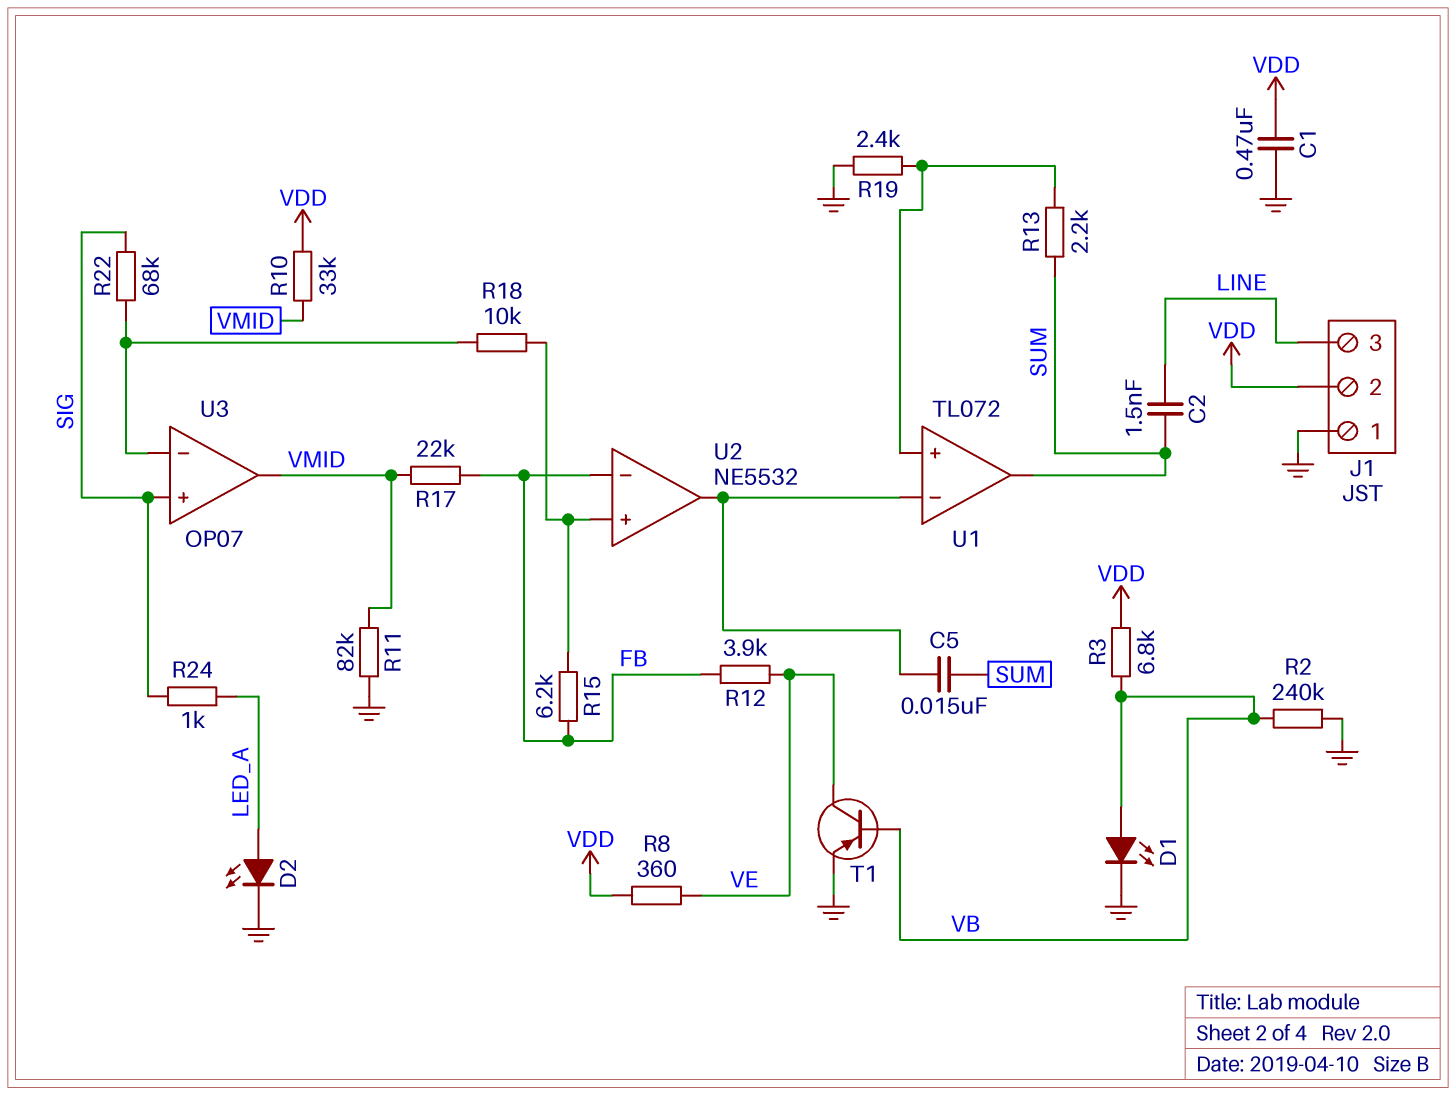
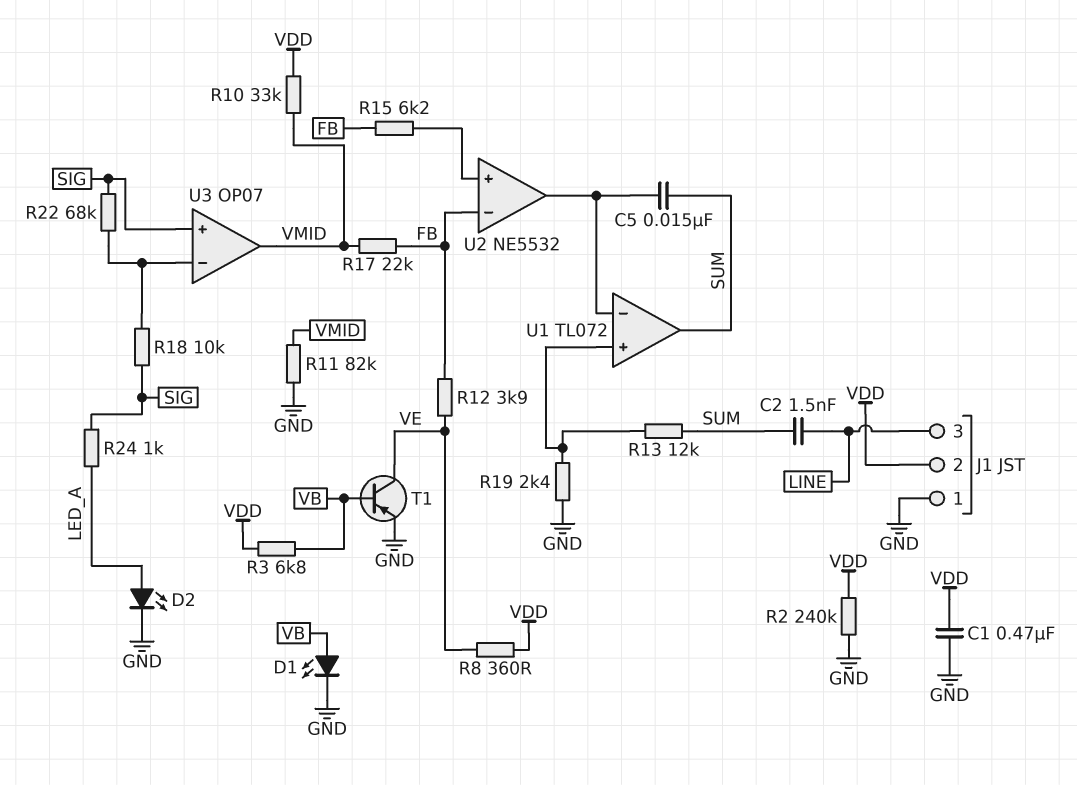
R2: 240k (GND, VB) -> 240k (GND, VDD)
R13: 2.2k (SUM, U1/in+) -> 12k (SUM, U1/in+)
R18: 10k (U2/in+, U3/in-) -> 10k (SIG, U3/in-)

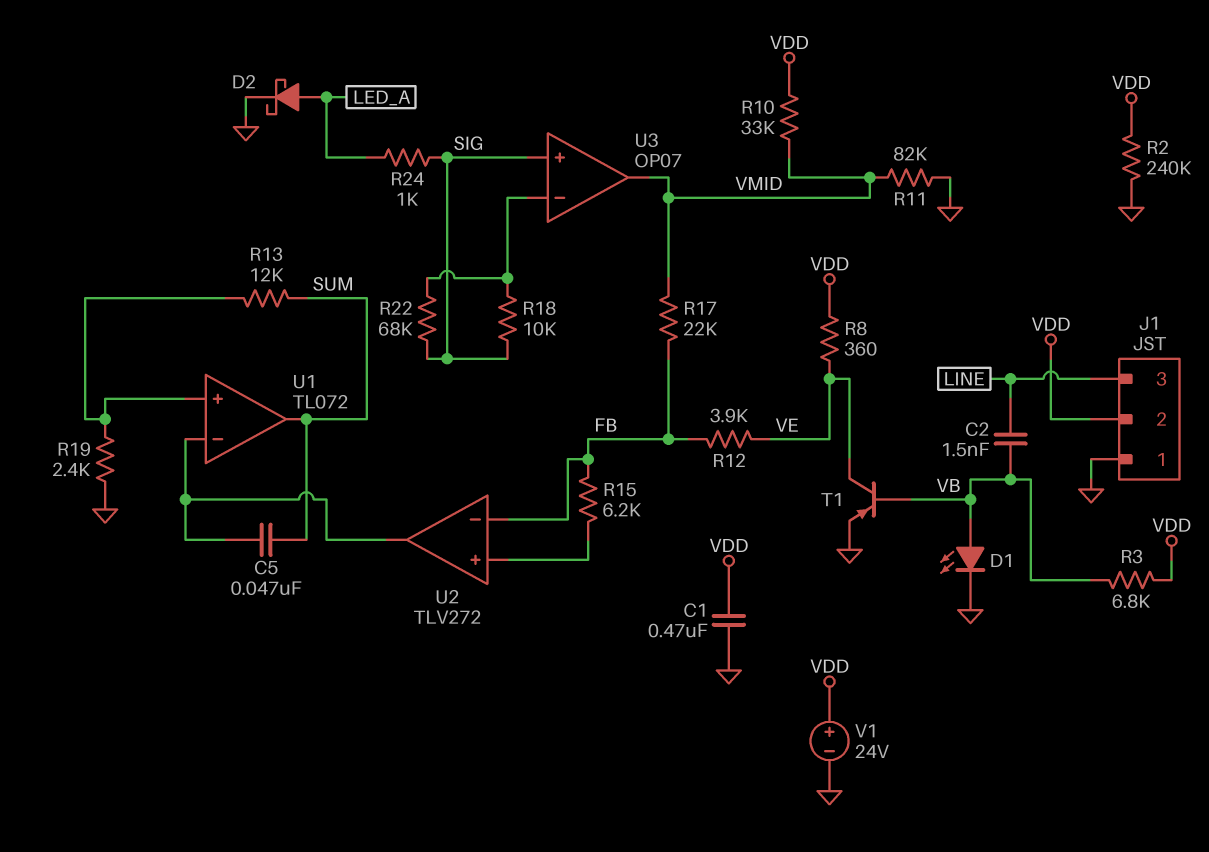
C2: 1.5nF (LINE, SUM) -> 1.5nF (LINE, VB)
C5: 15nF (SUM, U1/in-) -> 47nF (SUM, U1/in-)
D2: LED (A LED_A, K GND) -> schottky (A LED_A, K GND)
U2: NE5532 -> TLV272
V1: none -> 24V (plus VDD, minus GND)

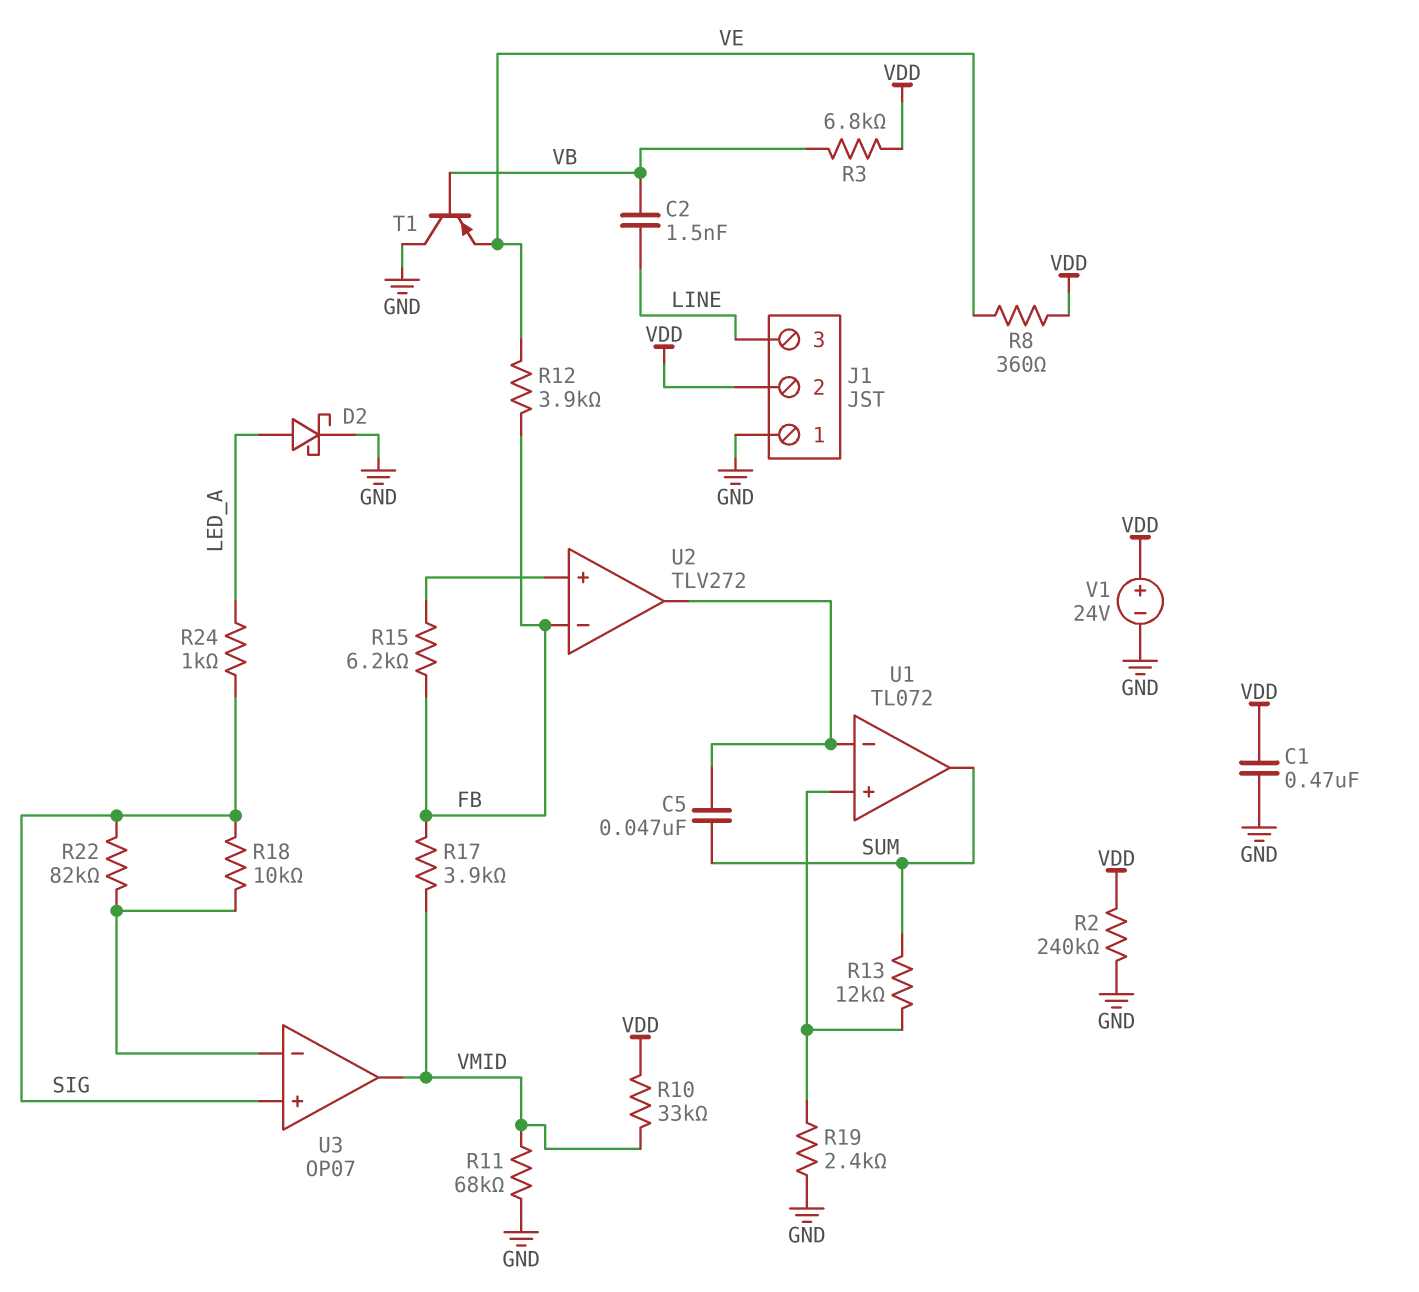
D1: LED (A VB, K GND) -> none
R11: 82k (GND, VMID) -> 68k (GND, VMID)
R17: 22k (FB, VMID) -> 3.9k (FB, VMID)
R22: 68k (SIG, U3/in-) -> 82k (SIG, U3/in-)
T1: PNP (B VB, C VE, E GND) -> PNP (B VB, C GND, E VE)

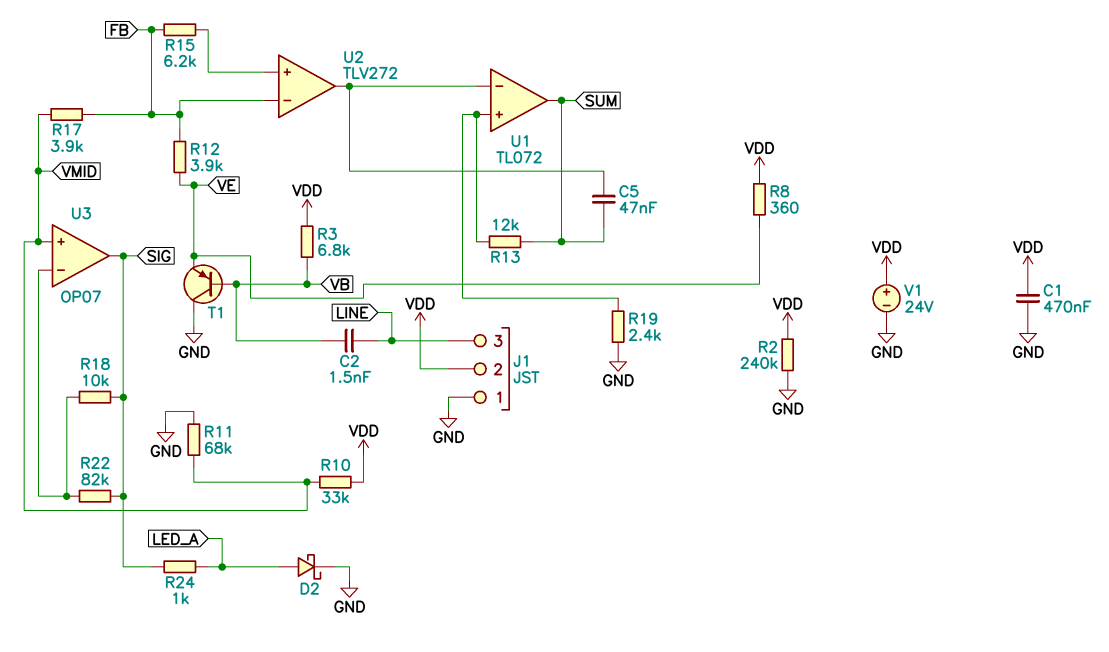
U3 pin in+: SIG -> VMID
U3 pin out: VMID -> SIG

